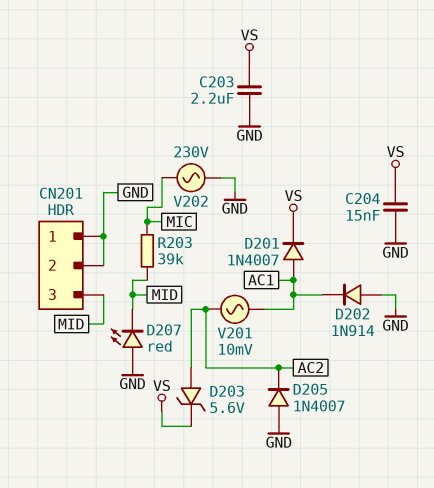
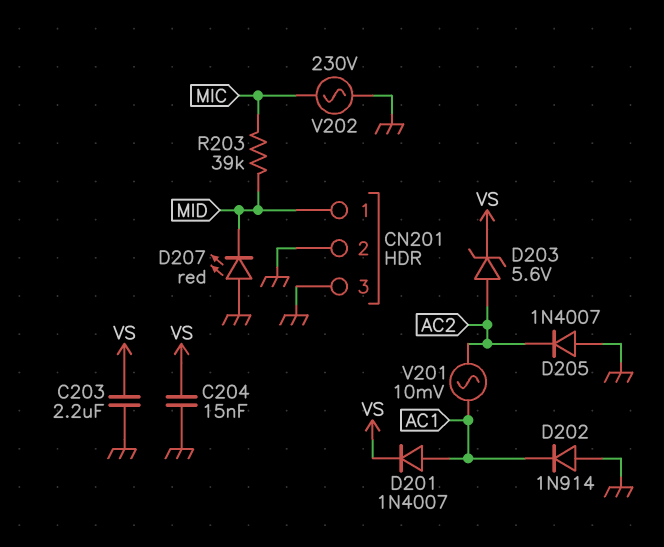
CN201 pin 1: GND -> MID
CN201 pin 3: MID -> GND

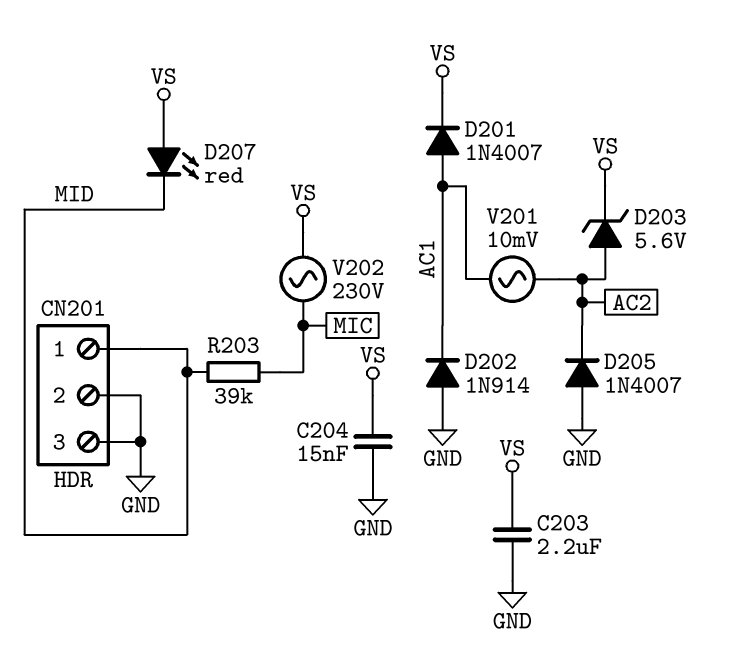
D207: LED red (A GND, K MID) -> LED red (A VS, K MID)
V202: AC 230V (GND, MIC) -> AC 230V (MIC, VS)

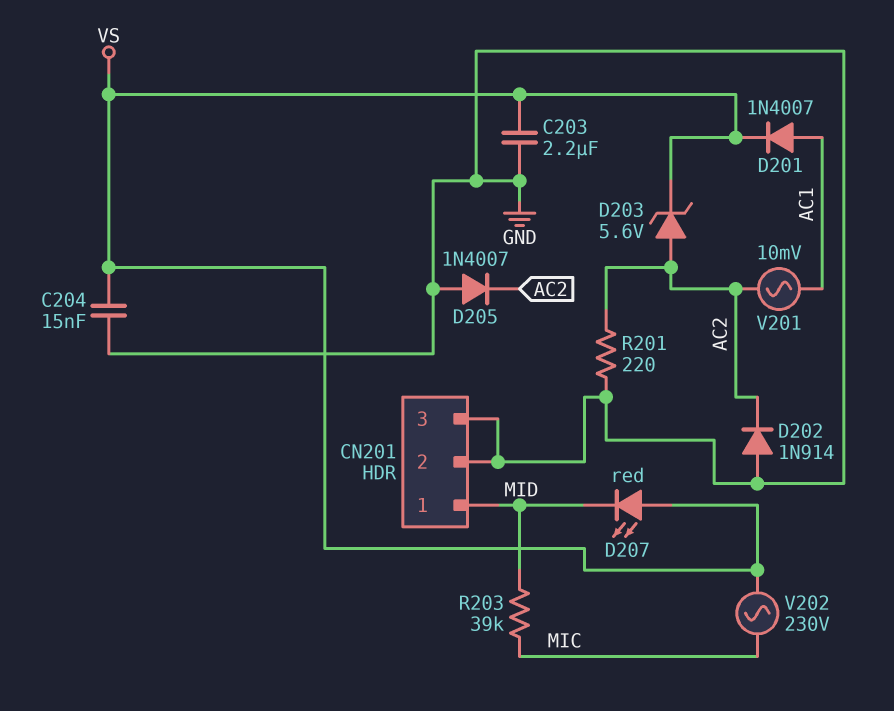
D202: diode 1N914 (A GND, K AC1) -> diode 1N914 (A GND, K AC2)
R201: none -> 220 (AC2, GND)

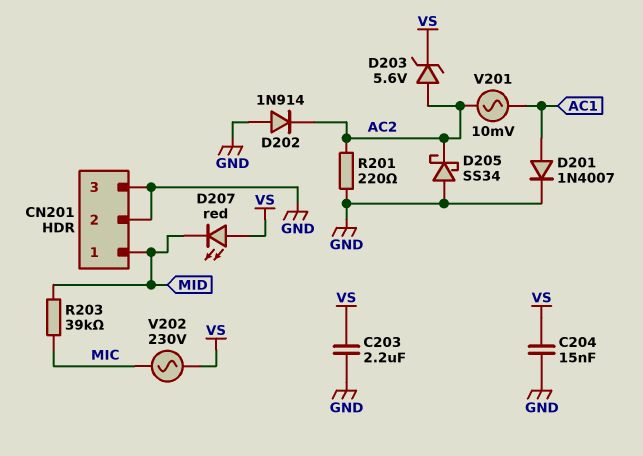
D201: diode 1N4007 (A AC1, K VS) -> diode 1N4007 (A AC1, K GND)
D205: diode 1N4007 (A GND, K AC2) -> schottky SS34 (A GND, K AC2)

